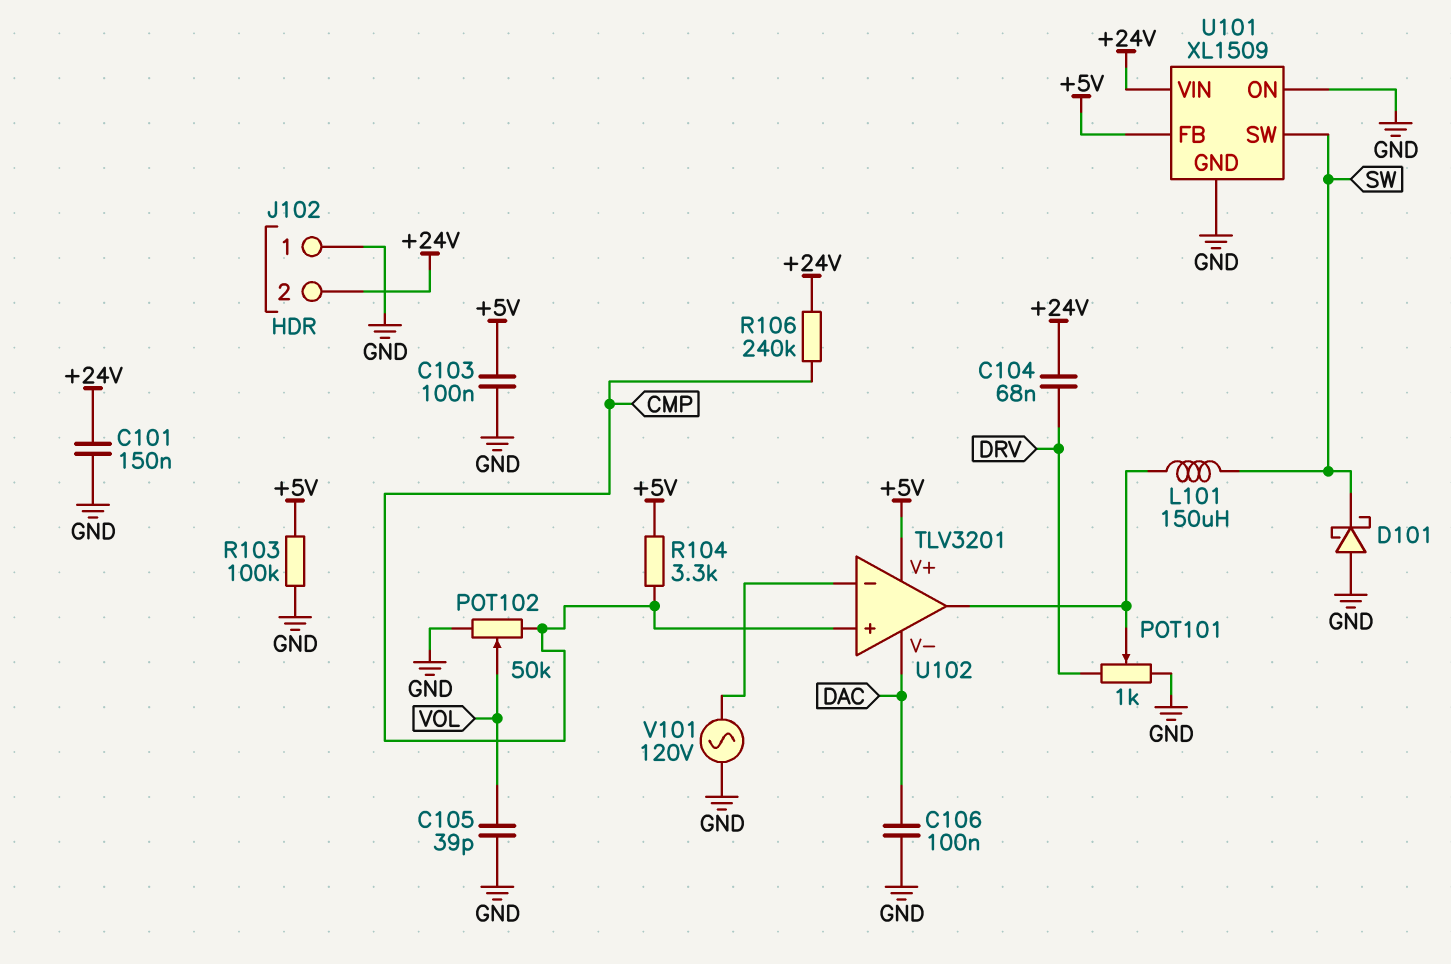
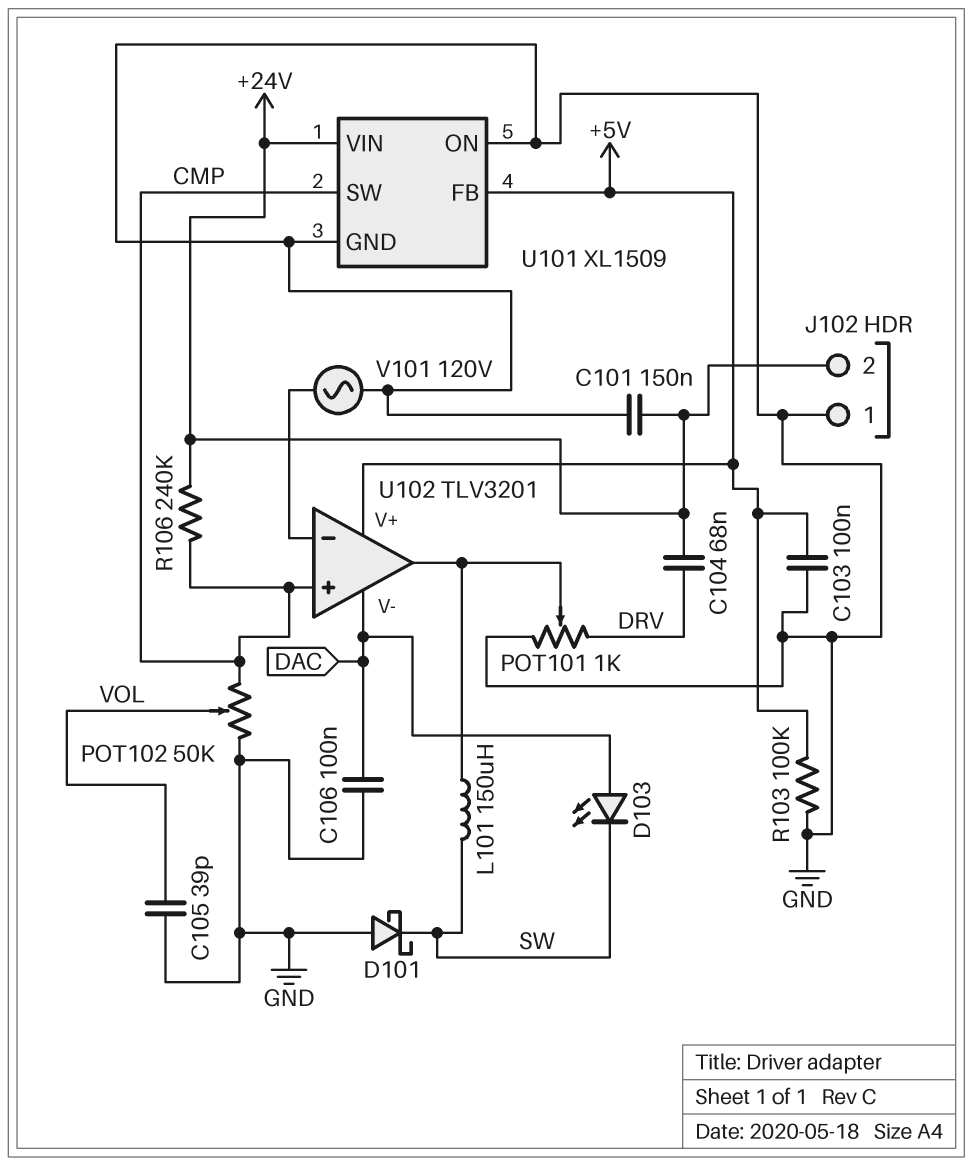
D103: none -> LED (A DAC, K SW)
R104: 3.3k (+5V, CMP) -> none
U101 pin SW: SW -> CMP

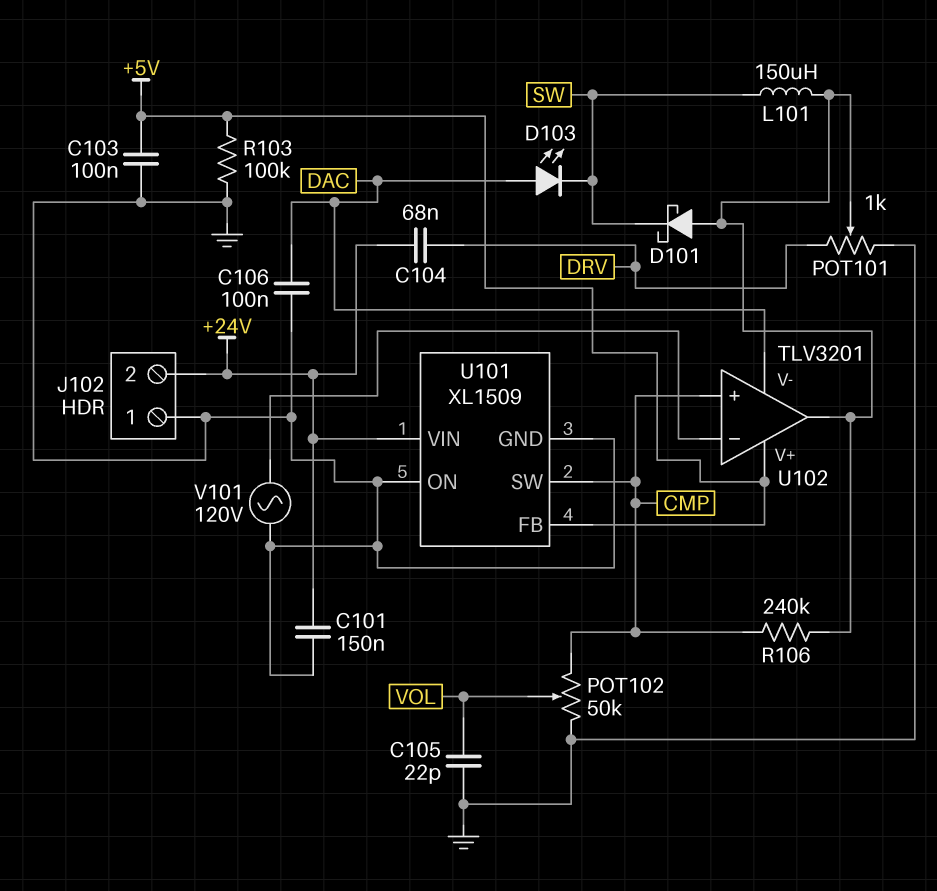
C105: 39pF (GND, VOL) -> 22pF (GND, VOL)
D101: schottky (A GND, K SW) -> schottky (A U102/out, K SW)
R106: 240k (+24V, CMP) -> 240k (CMP, U102/out)

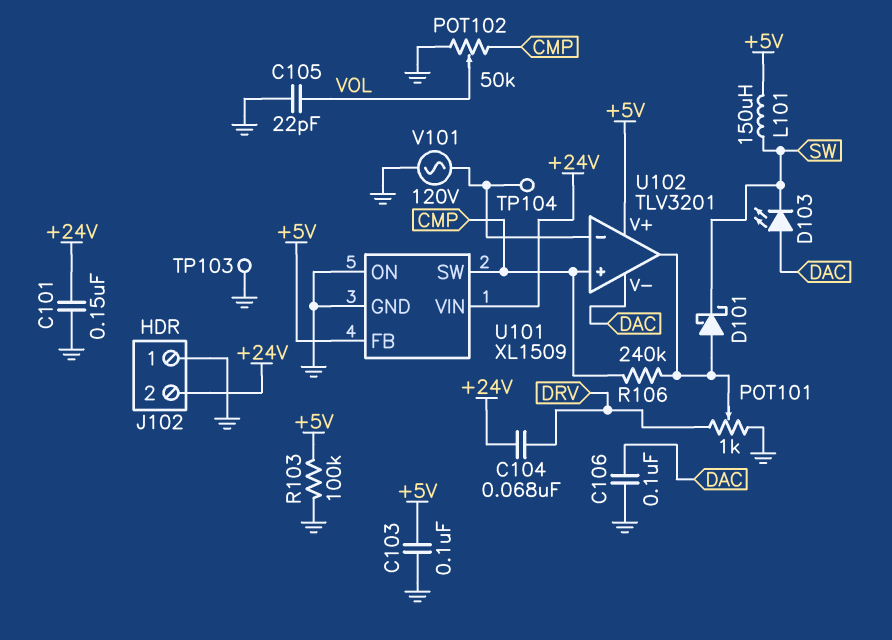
L101: 150uH (SW, U102/out) -> 150uH (+5V, SW)
TP103: none -> test point (GND)
TP104: none -> test point (U102/in-)

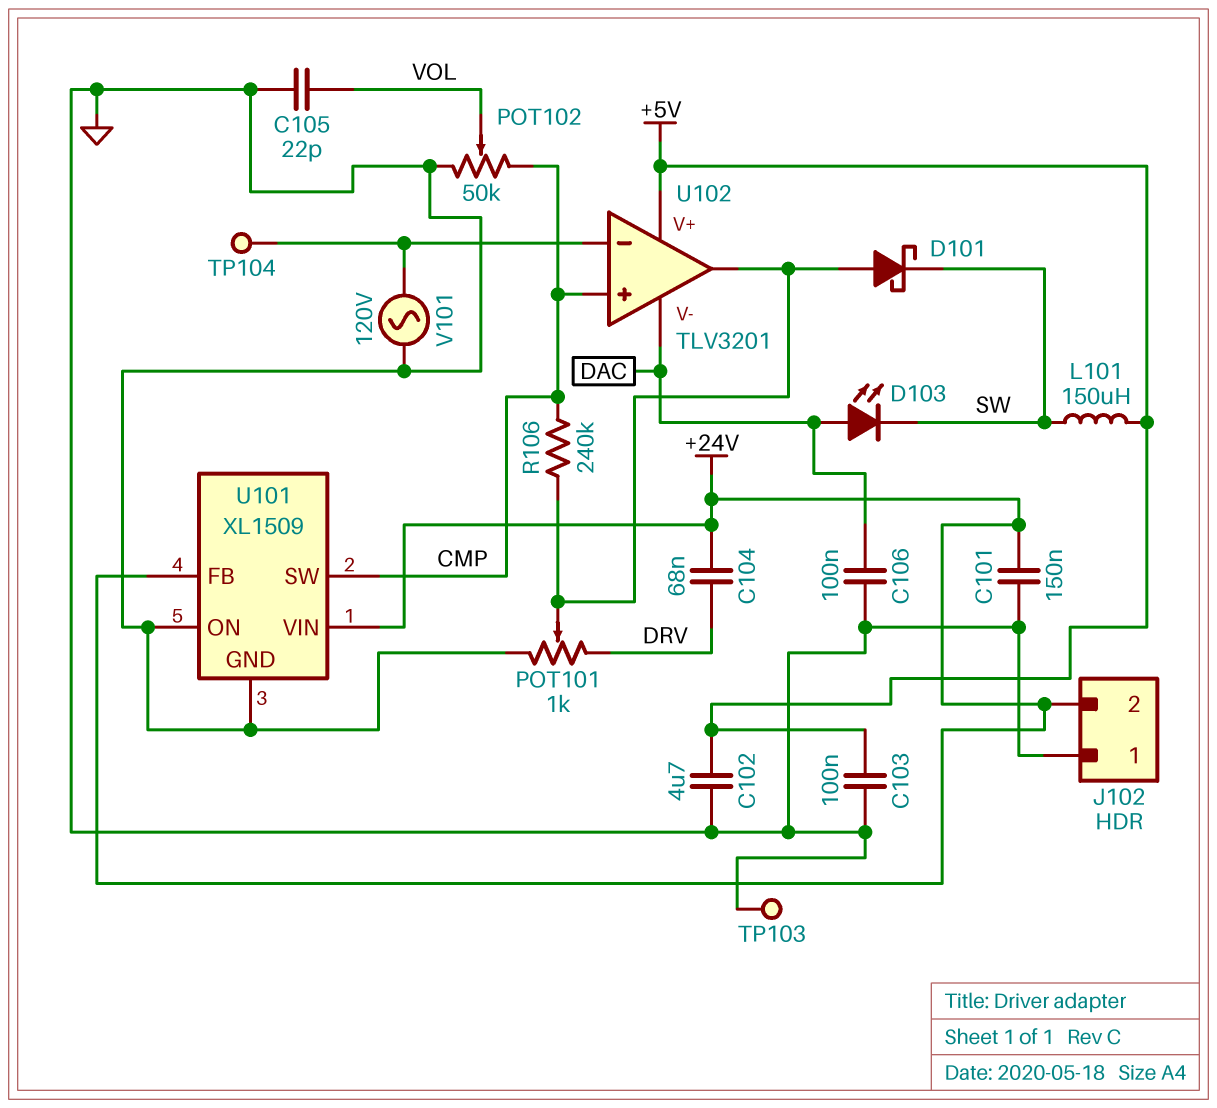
C102: none -> 4.7uF (+5V, GND)
R103: 100k (+5V, GND) -> none
U101 pin FB: +5V -> +24V

